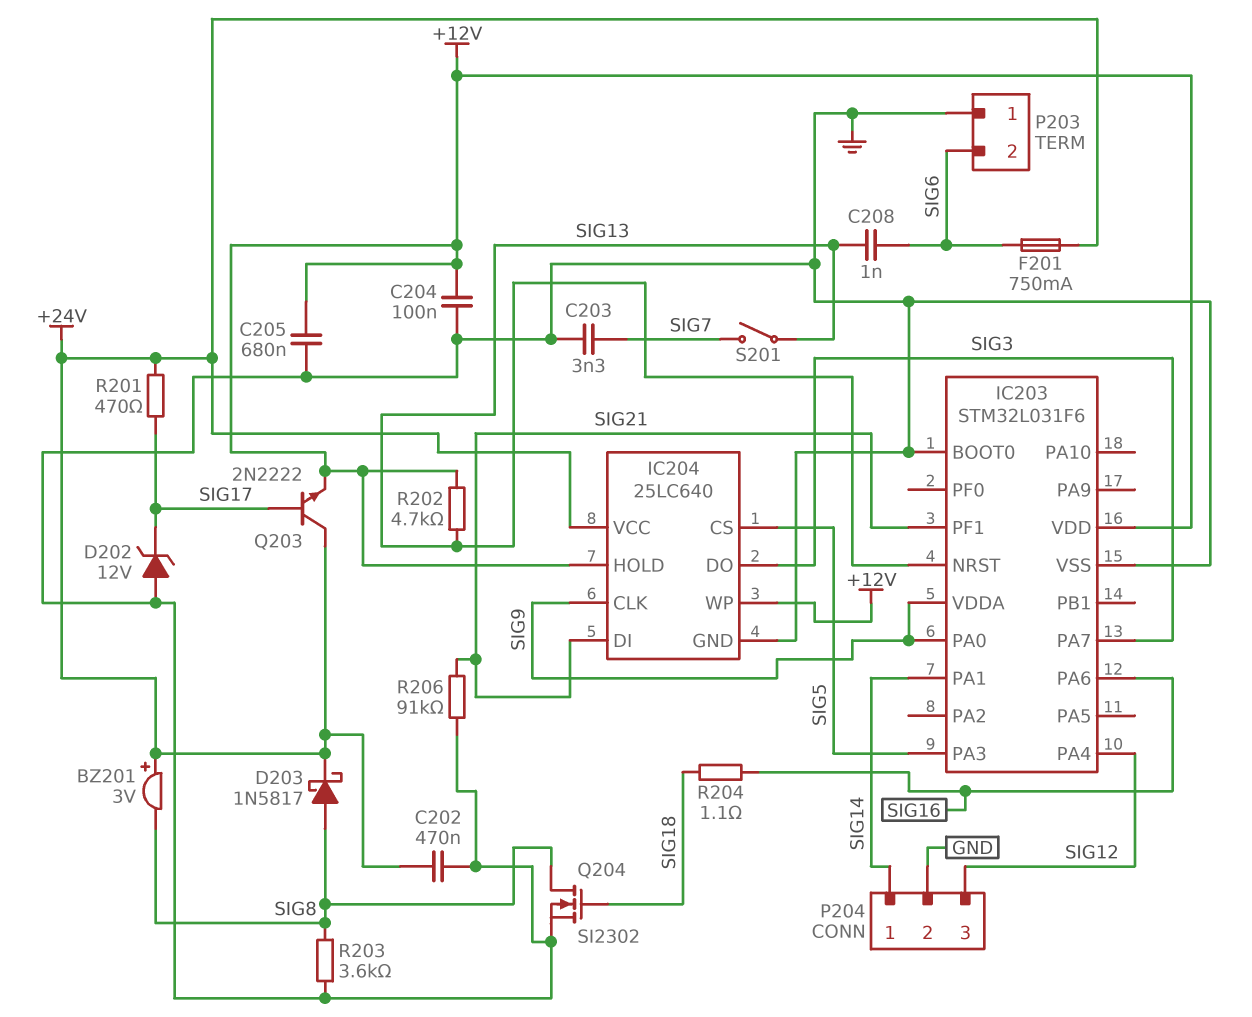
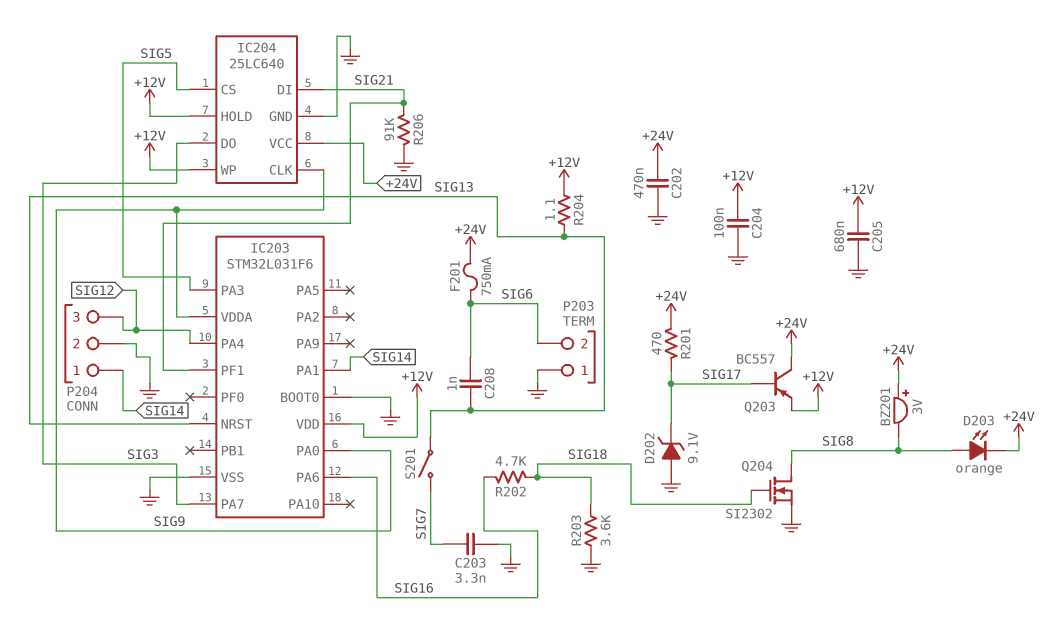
D202: zener 12V (A GND, K SIG17) -> zener 9.1V (A GND, K SIG17)
D203: schottky 1N5817 (A SIG8, K +24V) -> LED orange (A SIG8, K +24V)
Q203: NPN 2N2222 (B SIG17, C +24V, E +12V) -> PNP BC557 (B SIG17, C +24V, E +12V)
R202: 4.7k (+12V, SIG13) -> 4.7k (SIG16, SIG18)
R203: 3.6k (GND, SIG8) -> 3.6k (GND, SIG18)
R204: 1.1 (SIG16, SIG18) -> 1.1 (+12V, SIG13)

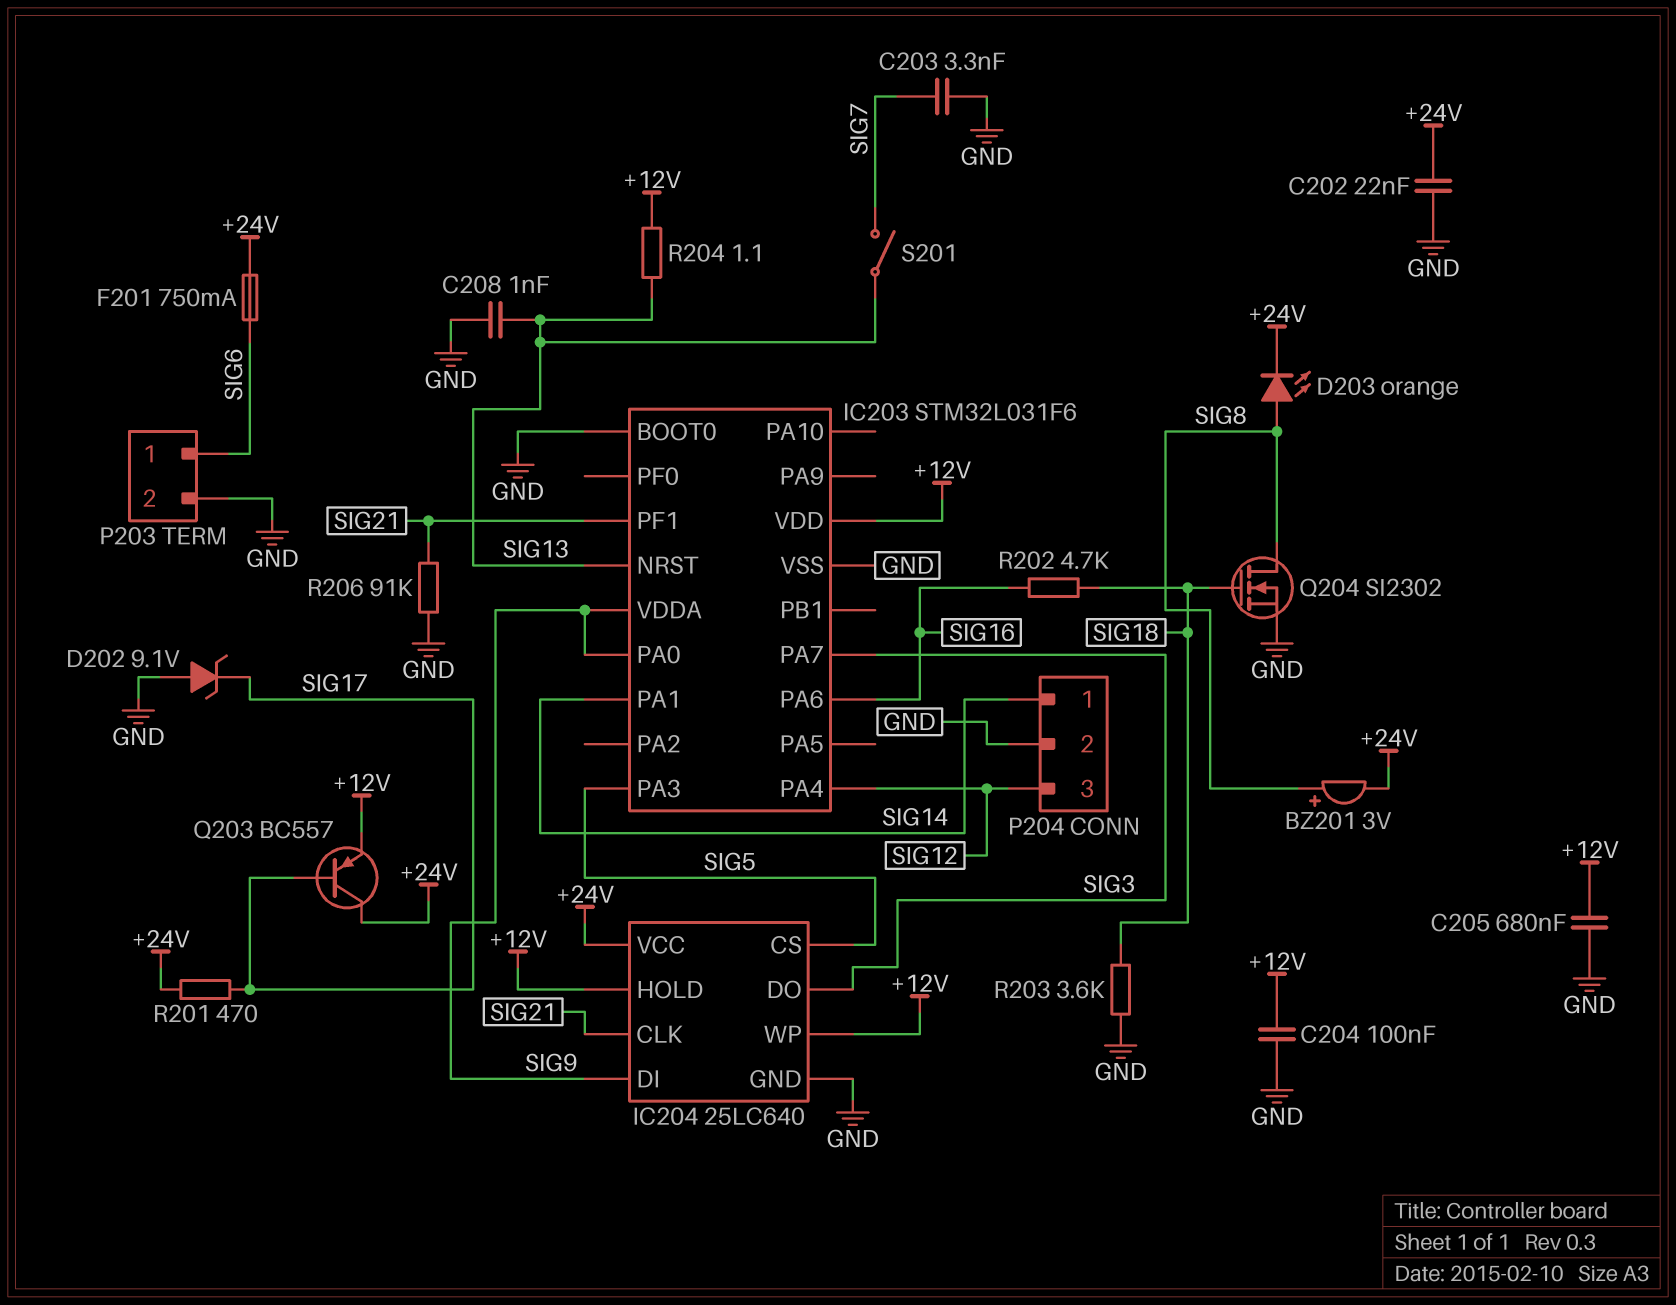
BZ201: buzzer 3V (plus +24V, minus SIG8) -> buzzer 3V (plus SIG8, minus +24V)
C202: 470nF (+24V, GND) -> 22nF (+24V, GND)
C208: 1nF (SIG6, SIG13) -> 1nF (GND, SIG13)
IC204 pin CLK: SIG9 -> SIG21
IC204 pin DI: SIG21 -> SIG9
P203 pin 1: GND -> SIG6
P203 pin 2: SIG6 -> GND

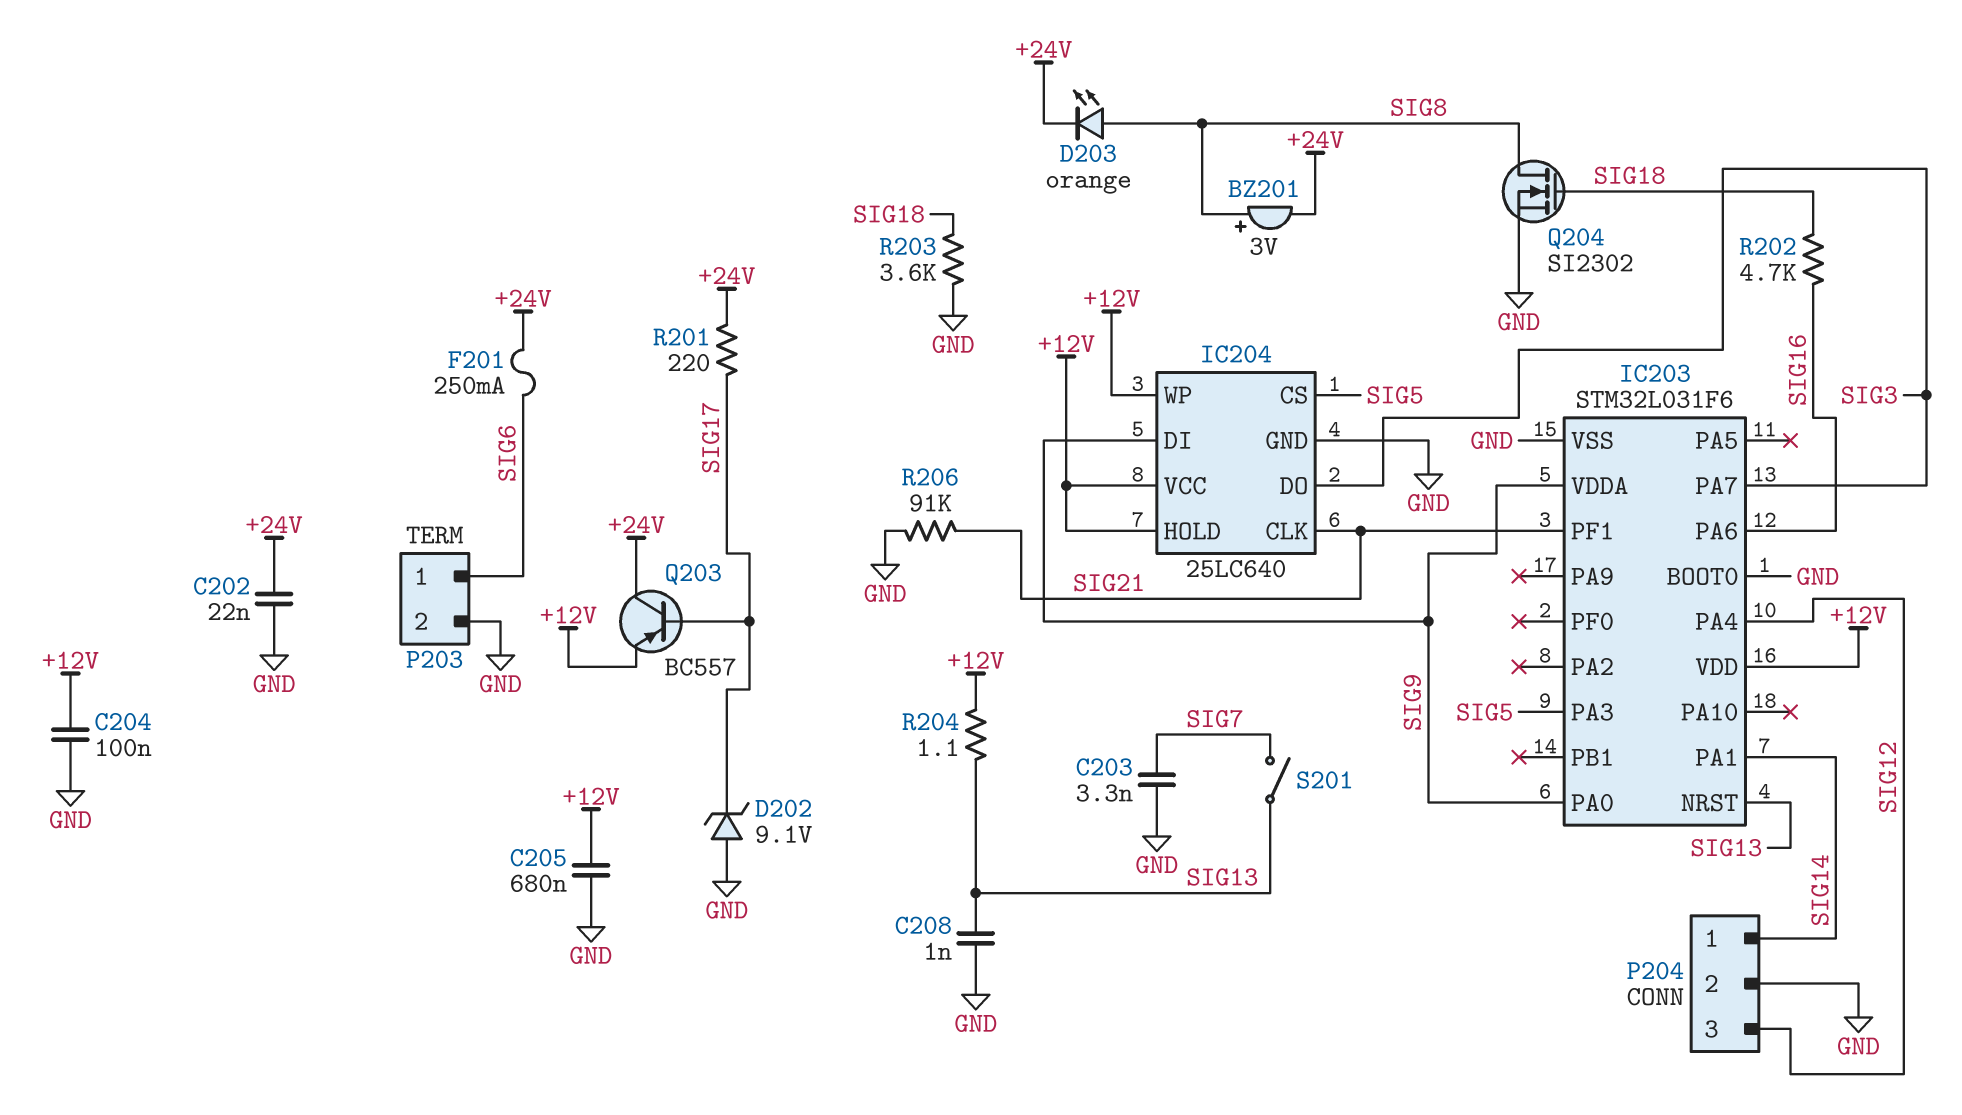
F201: 750mA (+24V, SIG6) -> 250mA (+24V, SIG6)
IC204 pin VCC: +24V -> +12V
R201: 470 (+24V, SIG17) -> 220 (+24V, SIG17)

